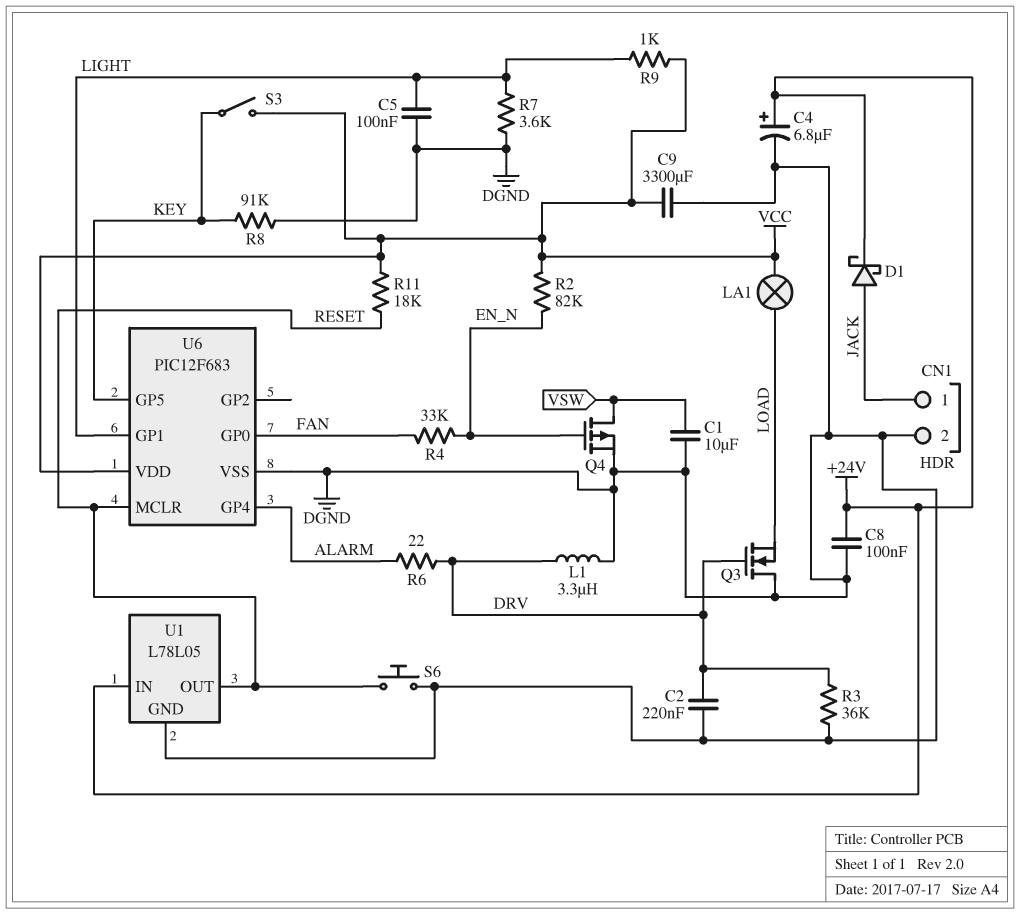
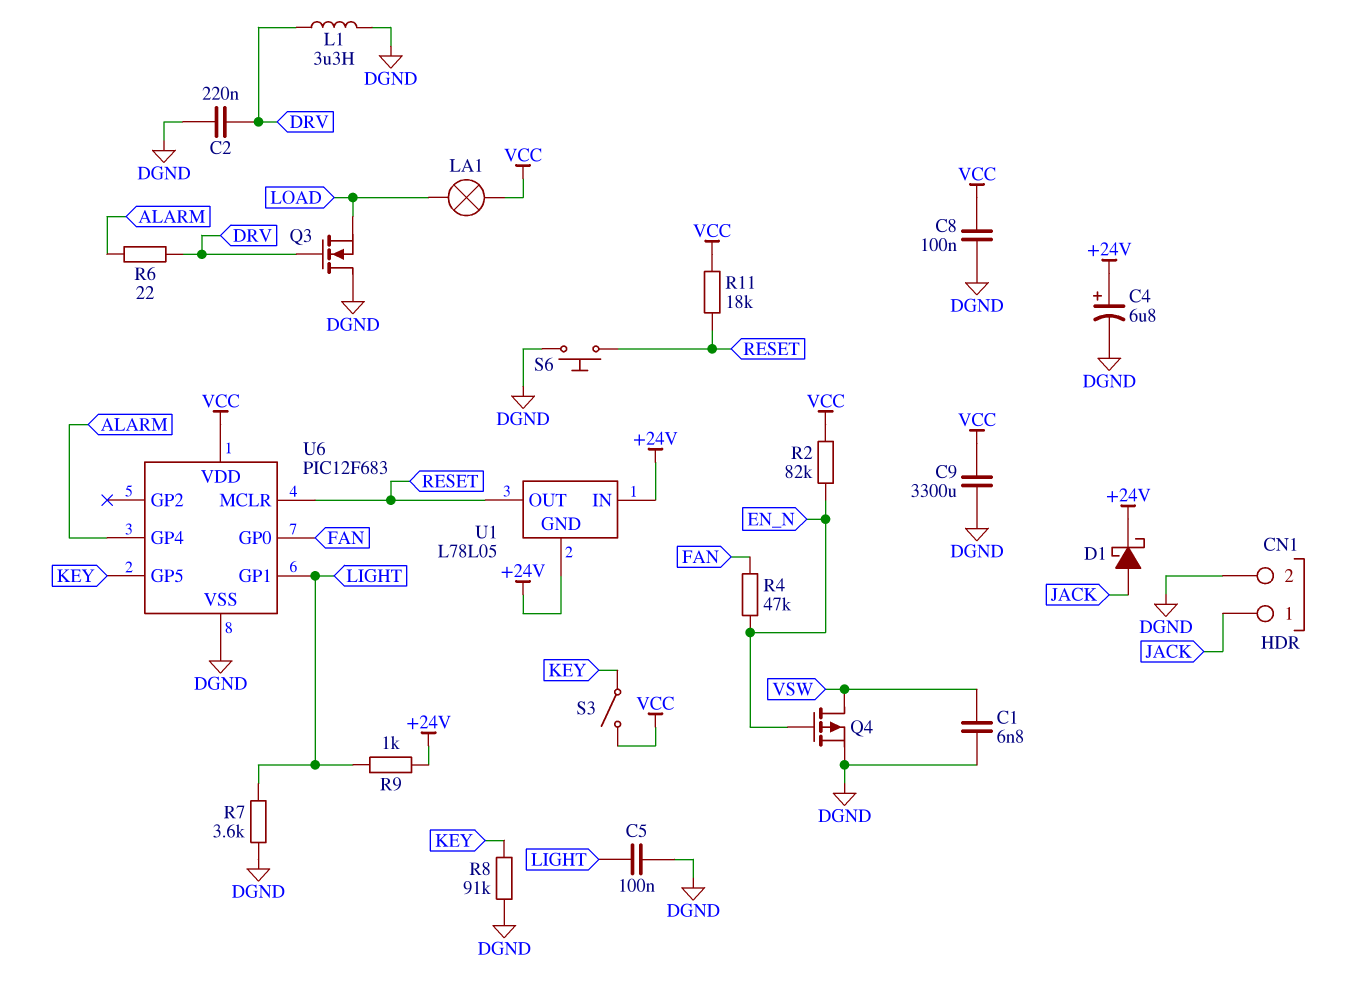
C1: 10uF (DGND, VSW) -> 6.8nF (DGND, VSW)
C8: 100nF (+24V, DGND) -> 100nF (DGND, VCC)
R3: 36k (DGND, DRV) -> none
R4: 33k (EN_N, FAN) -> 47k (EN_N, FAN)
R9: 1k (LIGHT, VCC) -> 1k (+24V, LIGHT)
U1 pin GND: DGND -> +24V

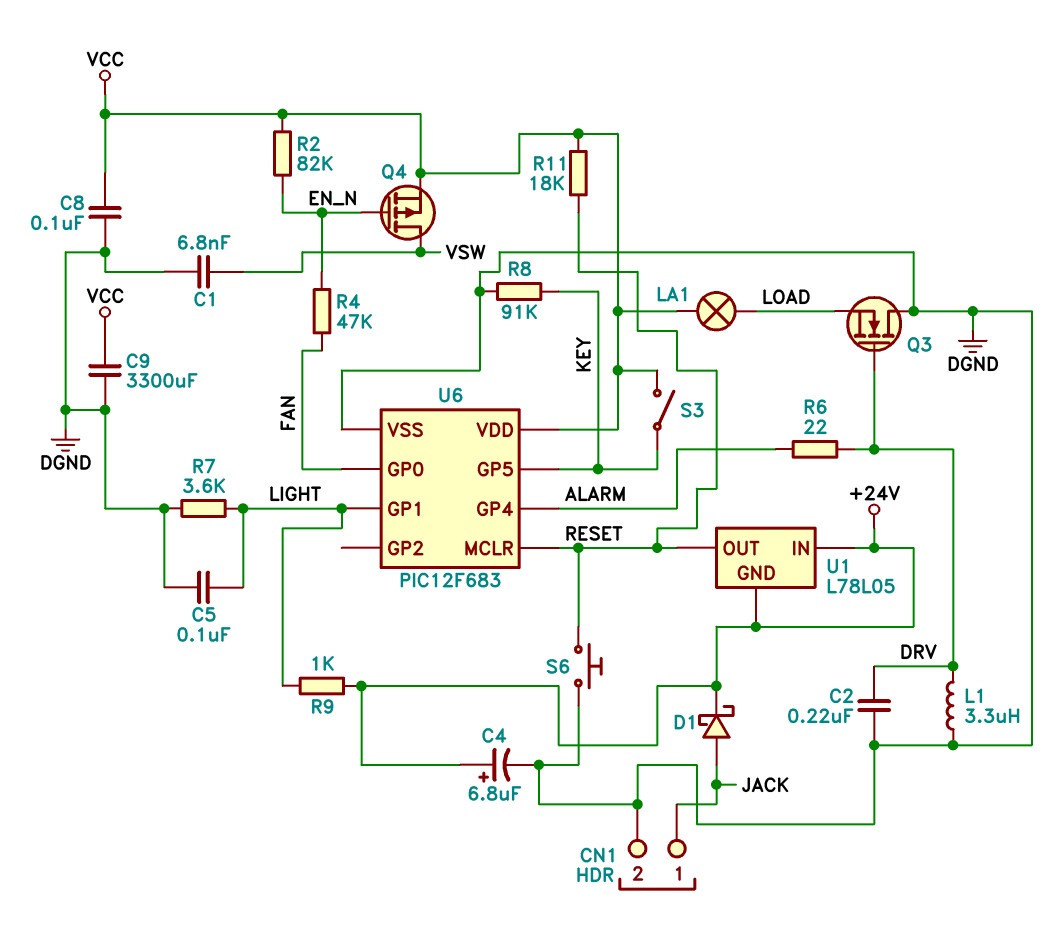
Q4: PMOS (G EN_N, D VSW, S DGND) -> PMOS (G EN_N, D VSW, S VCC)

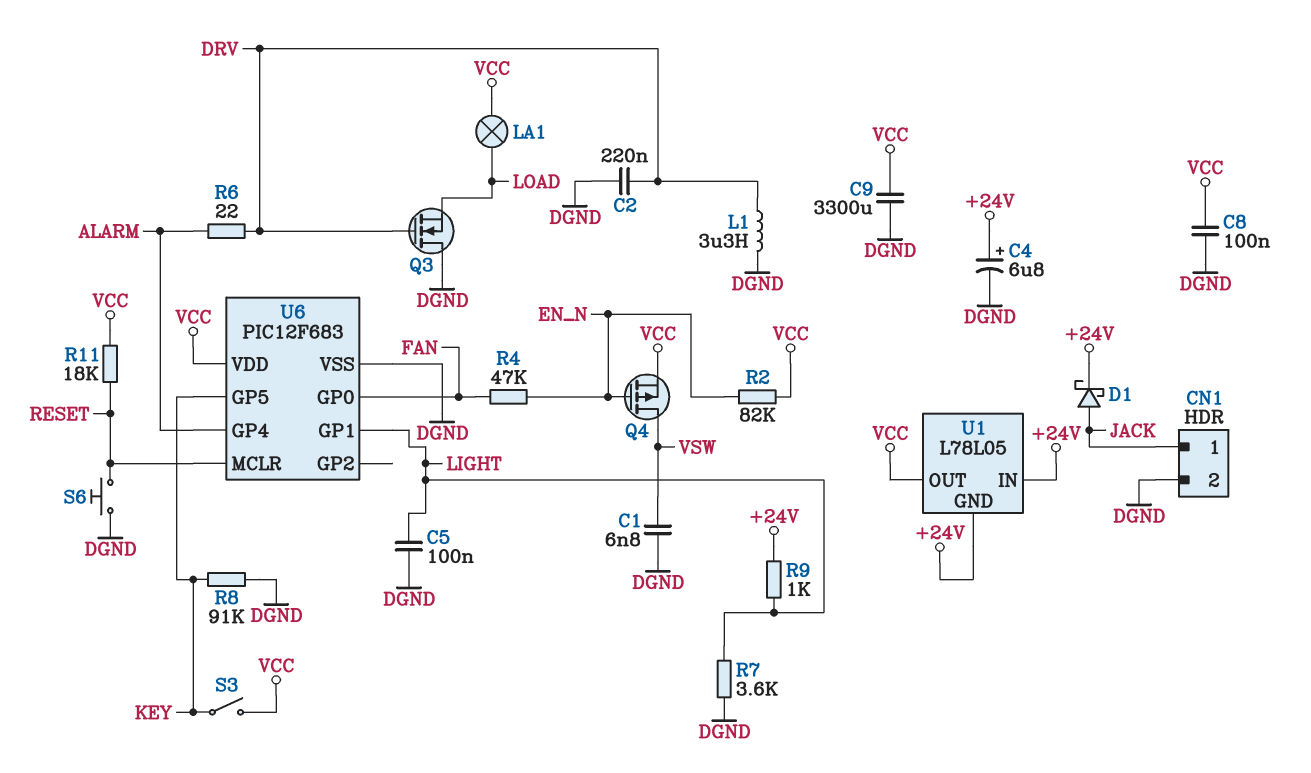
U1 pin OUT: RESET -> VCC

